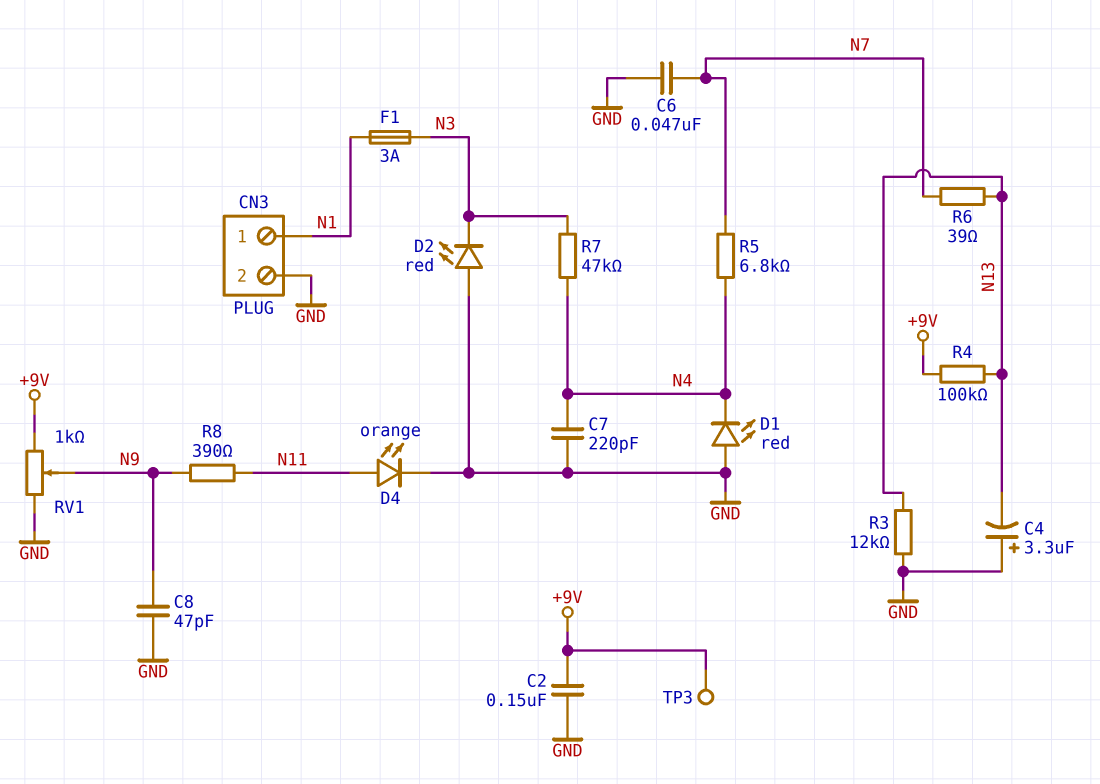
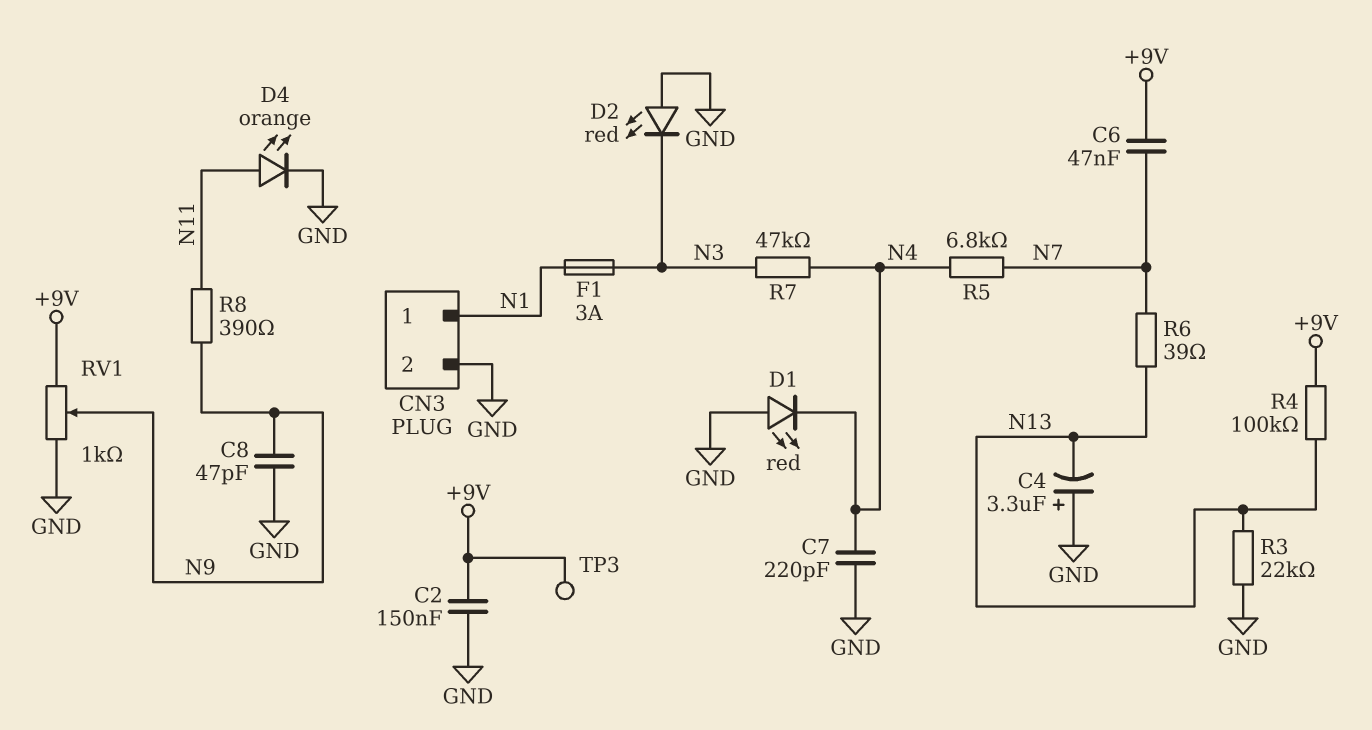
C6: 47nF (GND, N7) -> 47nF (+9V, N7)
R3: 12k (GND, N13) -> 22k (GND, N13)

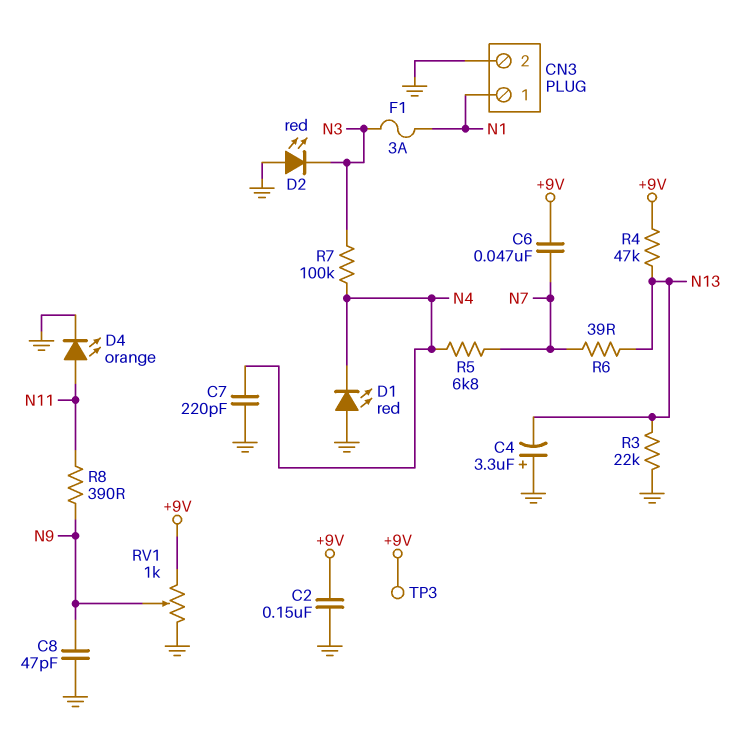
R4: 100k (+9V, N13) -> 47k (+9V, N13)
R7: 47k (N3, N4) -> 100k (N3, N4)

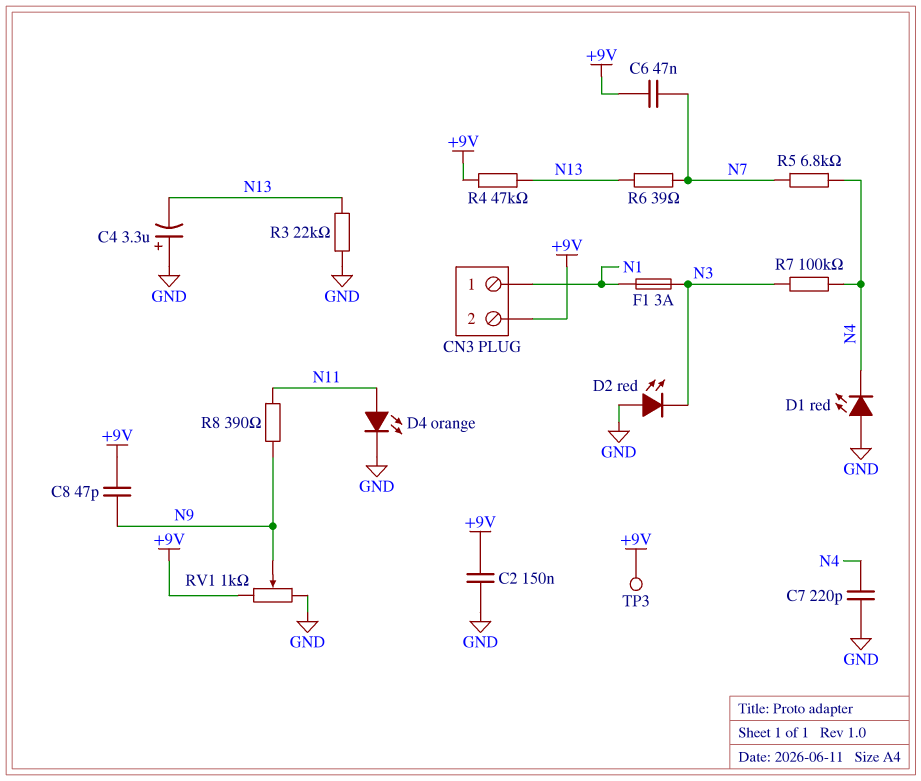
C8: 47pF (GND, N9) -> 47pF (+9V, N9)
CN3 pin 2: GND -> +9V

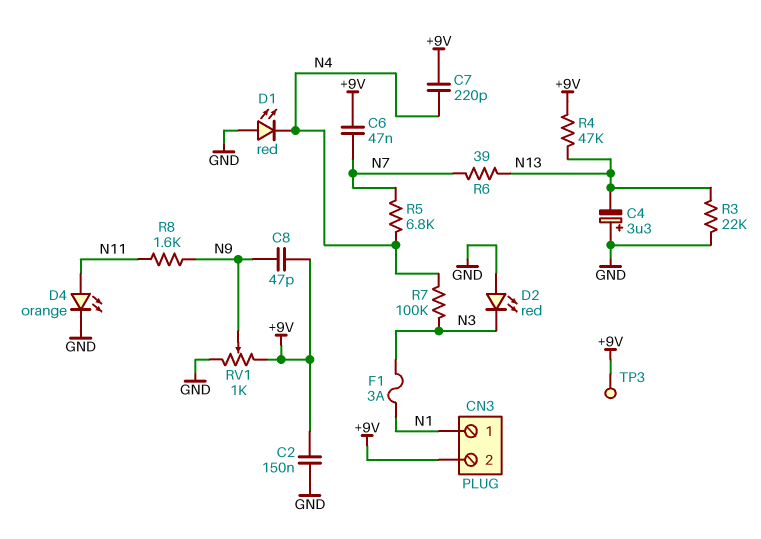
C7: 220pF (GND, N4) -> 220pF (+9V, N4)
R8: 390 (N9, N11) -> 1.6k (N9, N11)

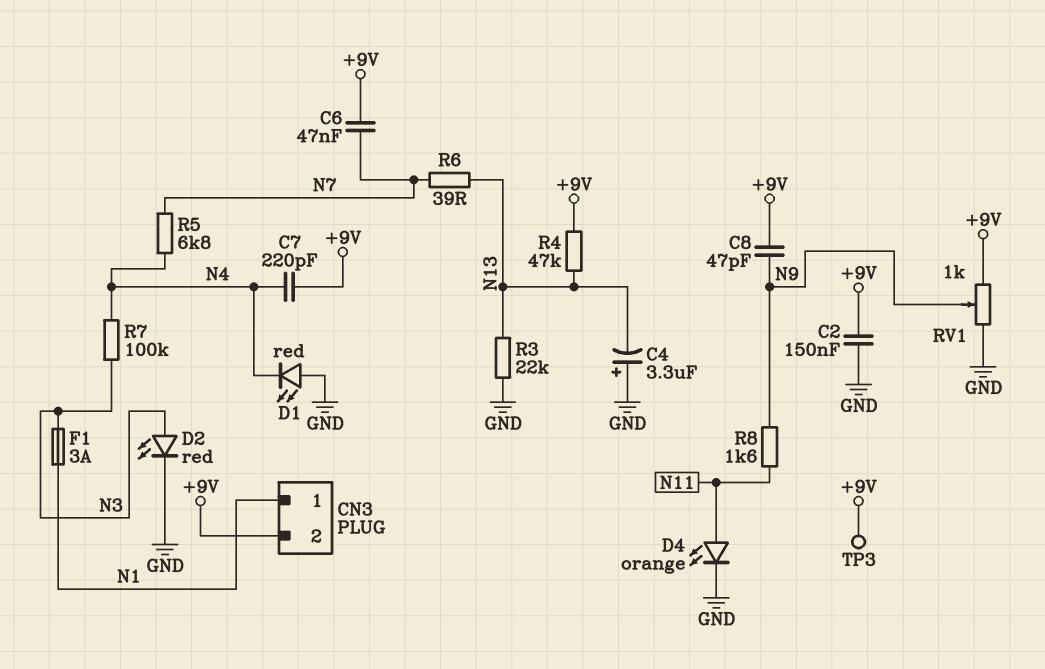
D2: LED red (A GND, K N3) -> LED red (A N3, K GND)

